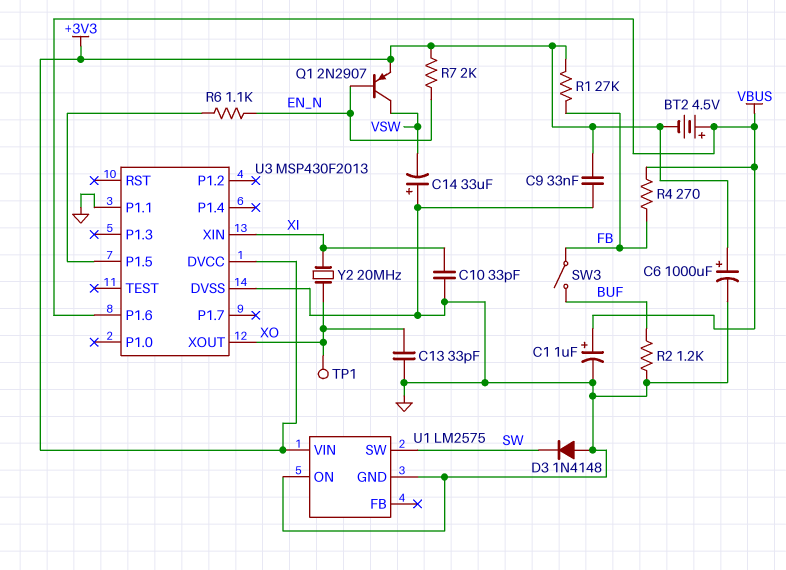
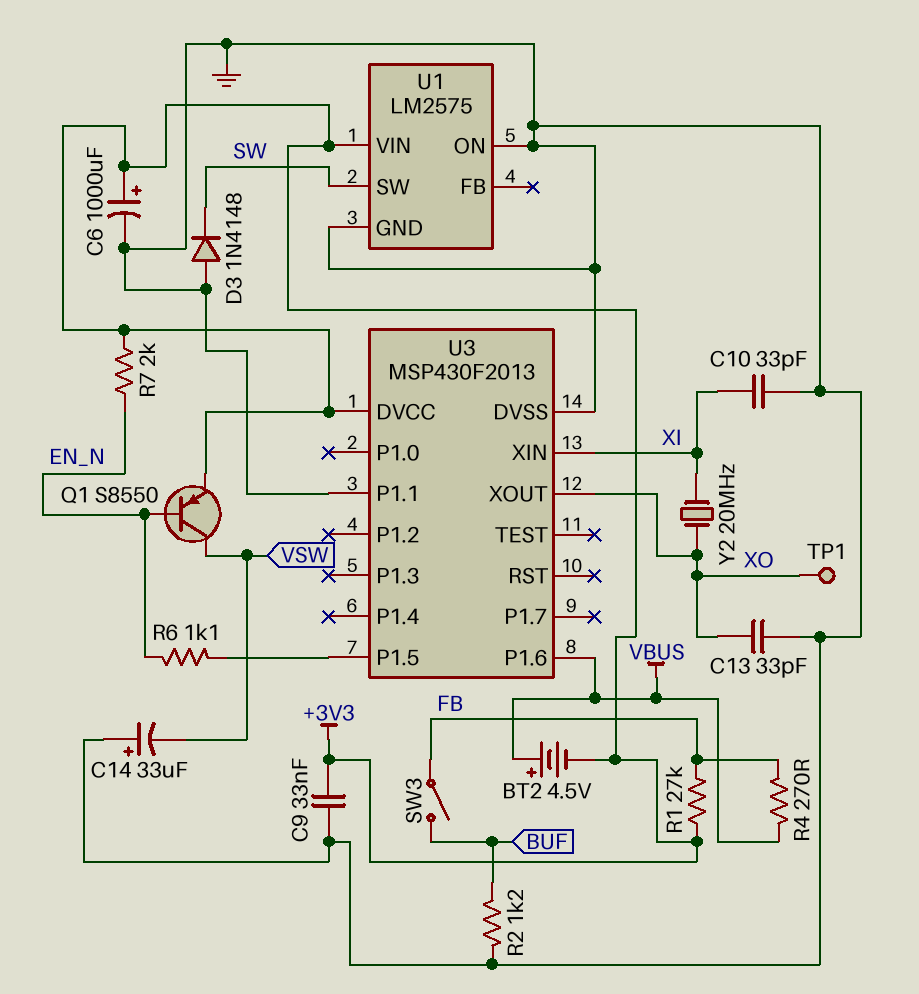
C1: 1uF (plus VBUS, minus GND) -> none
Q1: PNP 2N2907 (B EN_N, C VSW, E +3V3) -> PNP S8550 (B EN_N, C VSW, E +3V3)

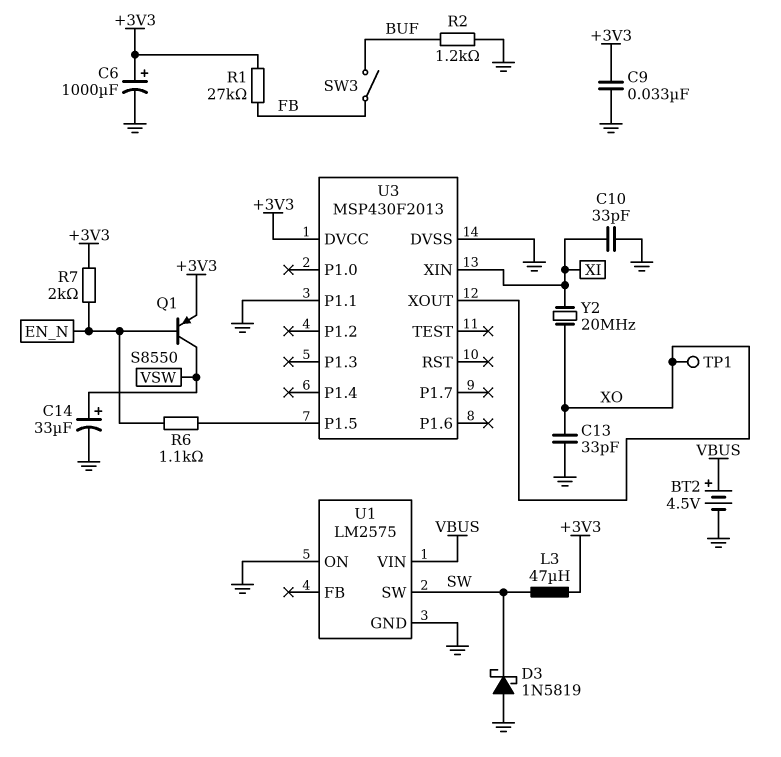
BT2: 4.5V (plus VBUS, minus +3V3) -> 4.5V (plus VBUS, minus GND)
C14: 33uF (plus GND, minus VSW) -> 33uF (plus VSW, minus GND)
D3: diode 1N4148 (A GND, K SW) -> schottky 1N5819 (A GND, K SW)
L3: none -> 47uH (+3V3, SW)
R4: 270 (FB, VBUS) -> none
U1 pin VIN: +3V3 -> VBUS
U3 pin P1.6: VBUS -> none

